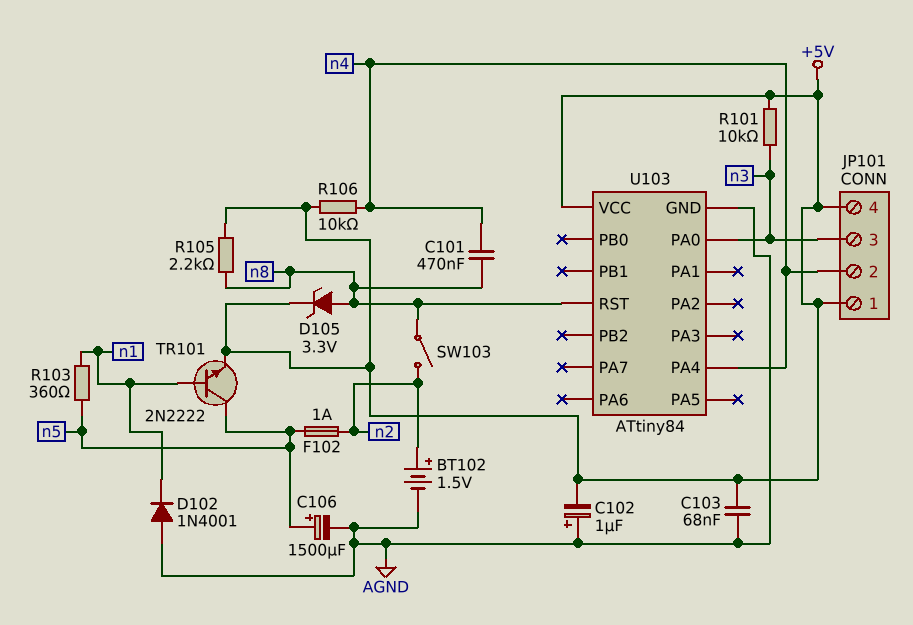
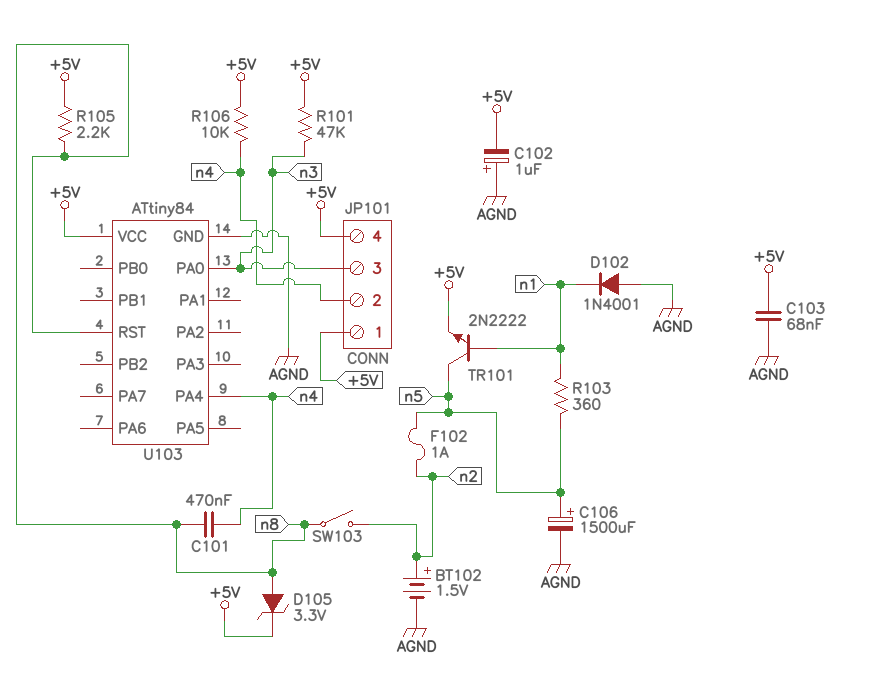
R101: 10k (+5V, n3) -> 47k (+5V, n3)

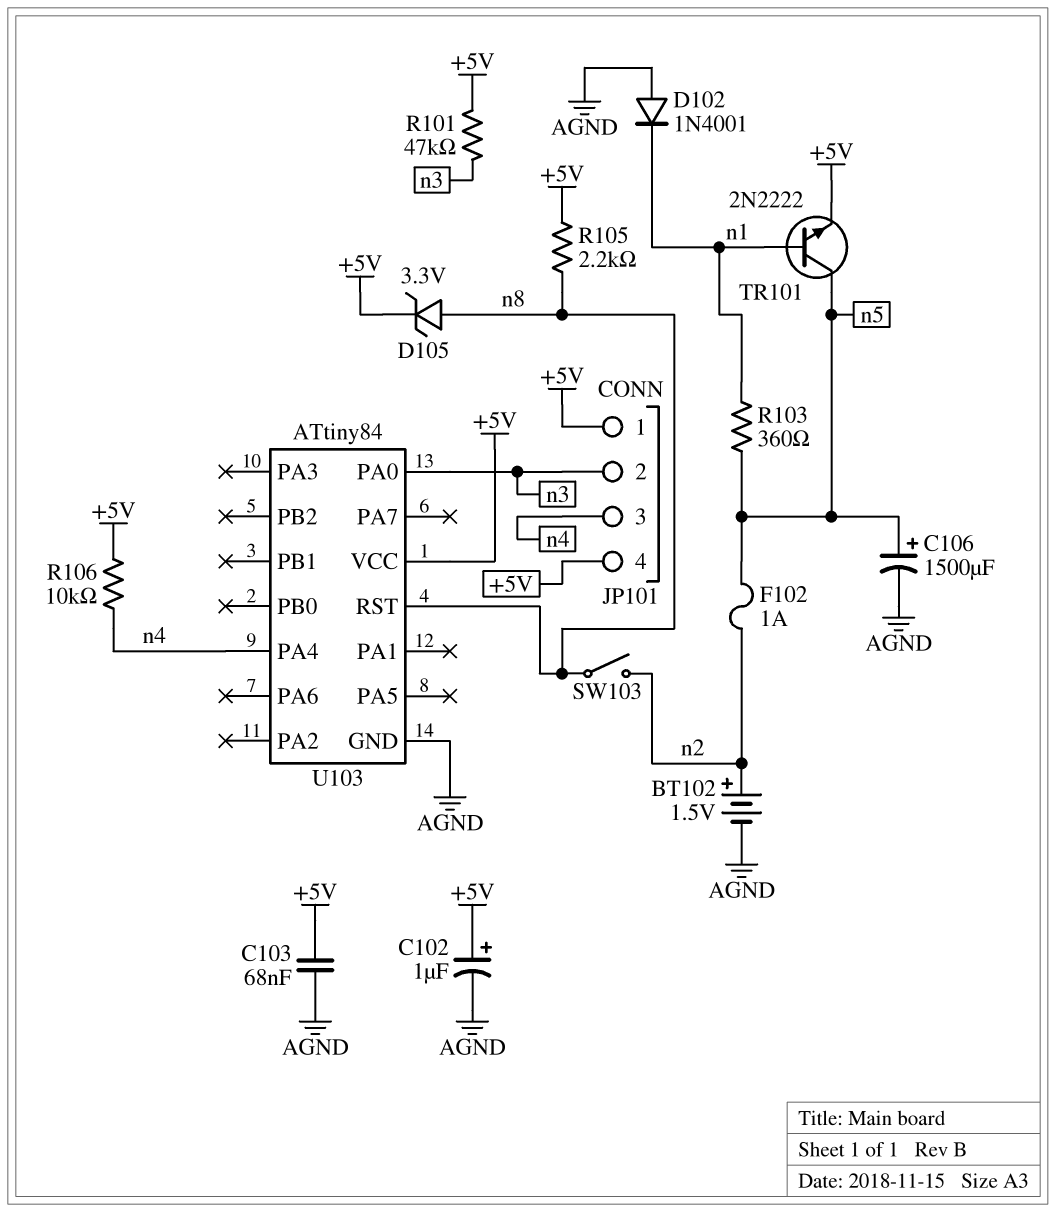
C101: 470nF (n4, n8) -> none
C102: 1uF (plus AGND, minus +5V) -> 1uF (plus +5V, minus AGND)
JP101 pin 2: n4 -> n3
JP101 pin 3: n3 -> n4

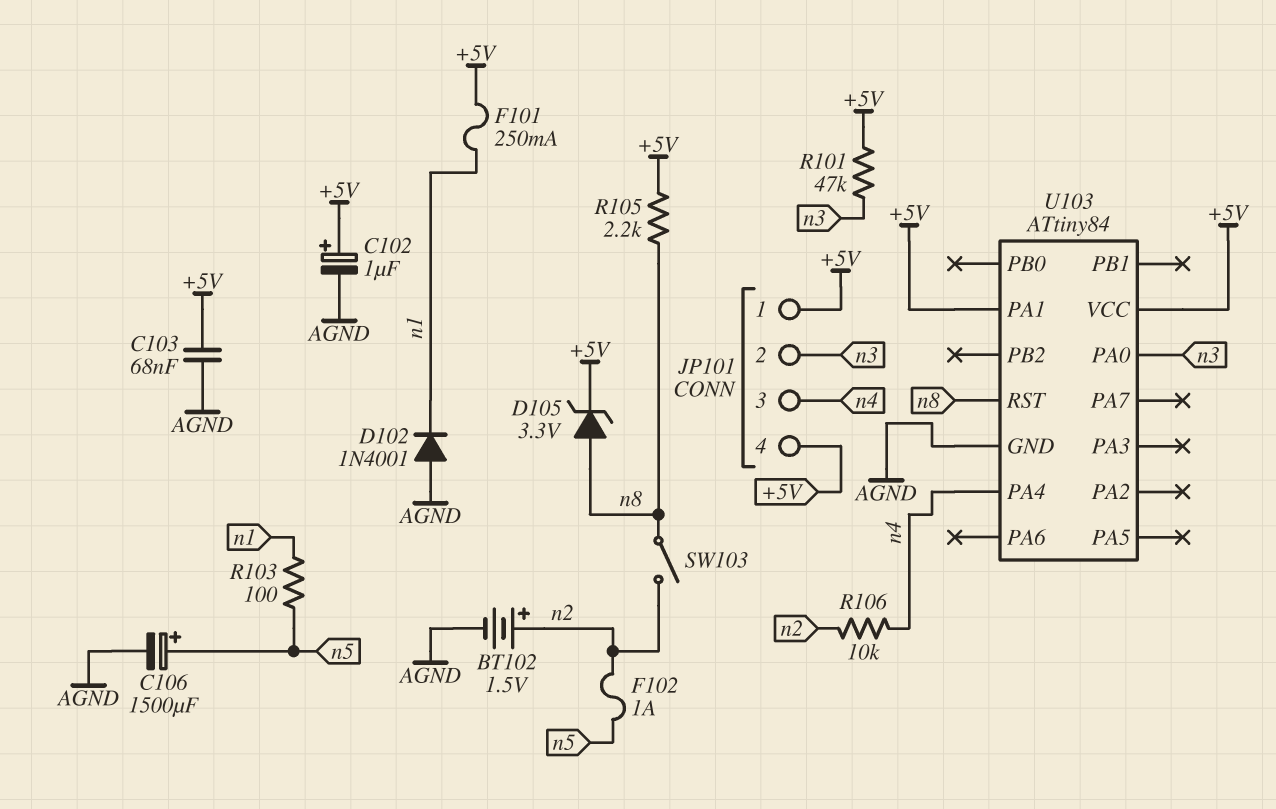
F101: none -> 250mA (+5V, n1)
R103: 360 (n1, n5) -> 100 (n1, n5)
R106: 10k (+5V, n4) -> 10k (n2, n4)
TR101: NPN 2N2222 (B n1, C n5, E +5V) -> none
U103 pin PA1: none -> +5V

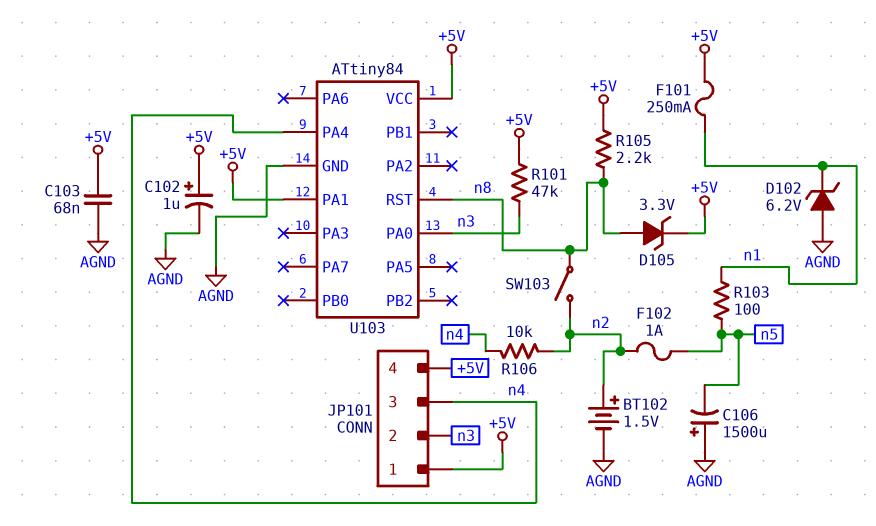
C106: 1500uF (plus n5, minus AGND) -> 1500uF (plus AGND, minus n5)
D102: diode 1N4001 (A AGND, K n1) -> zener 6.2V (A AGND, K n1)

